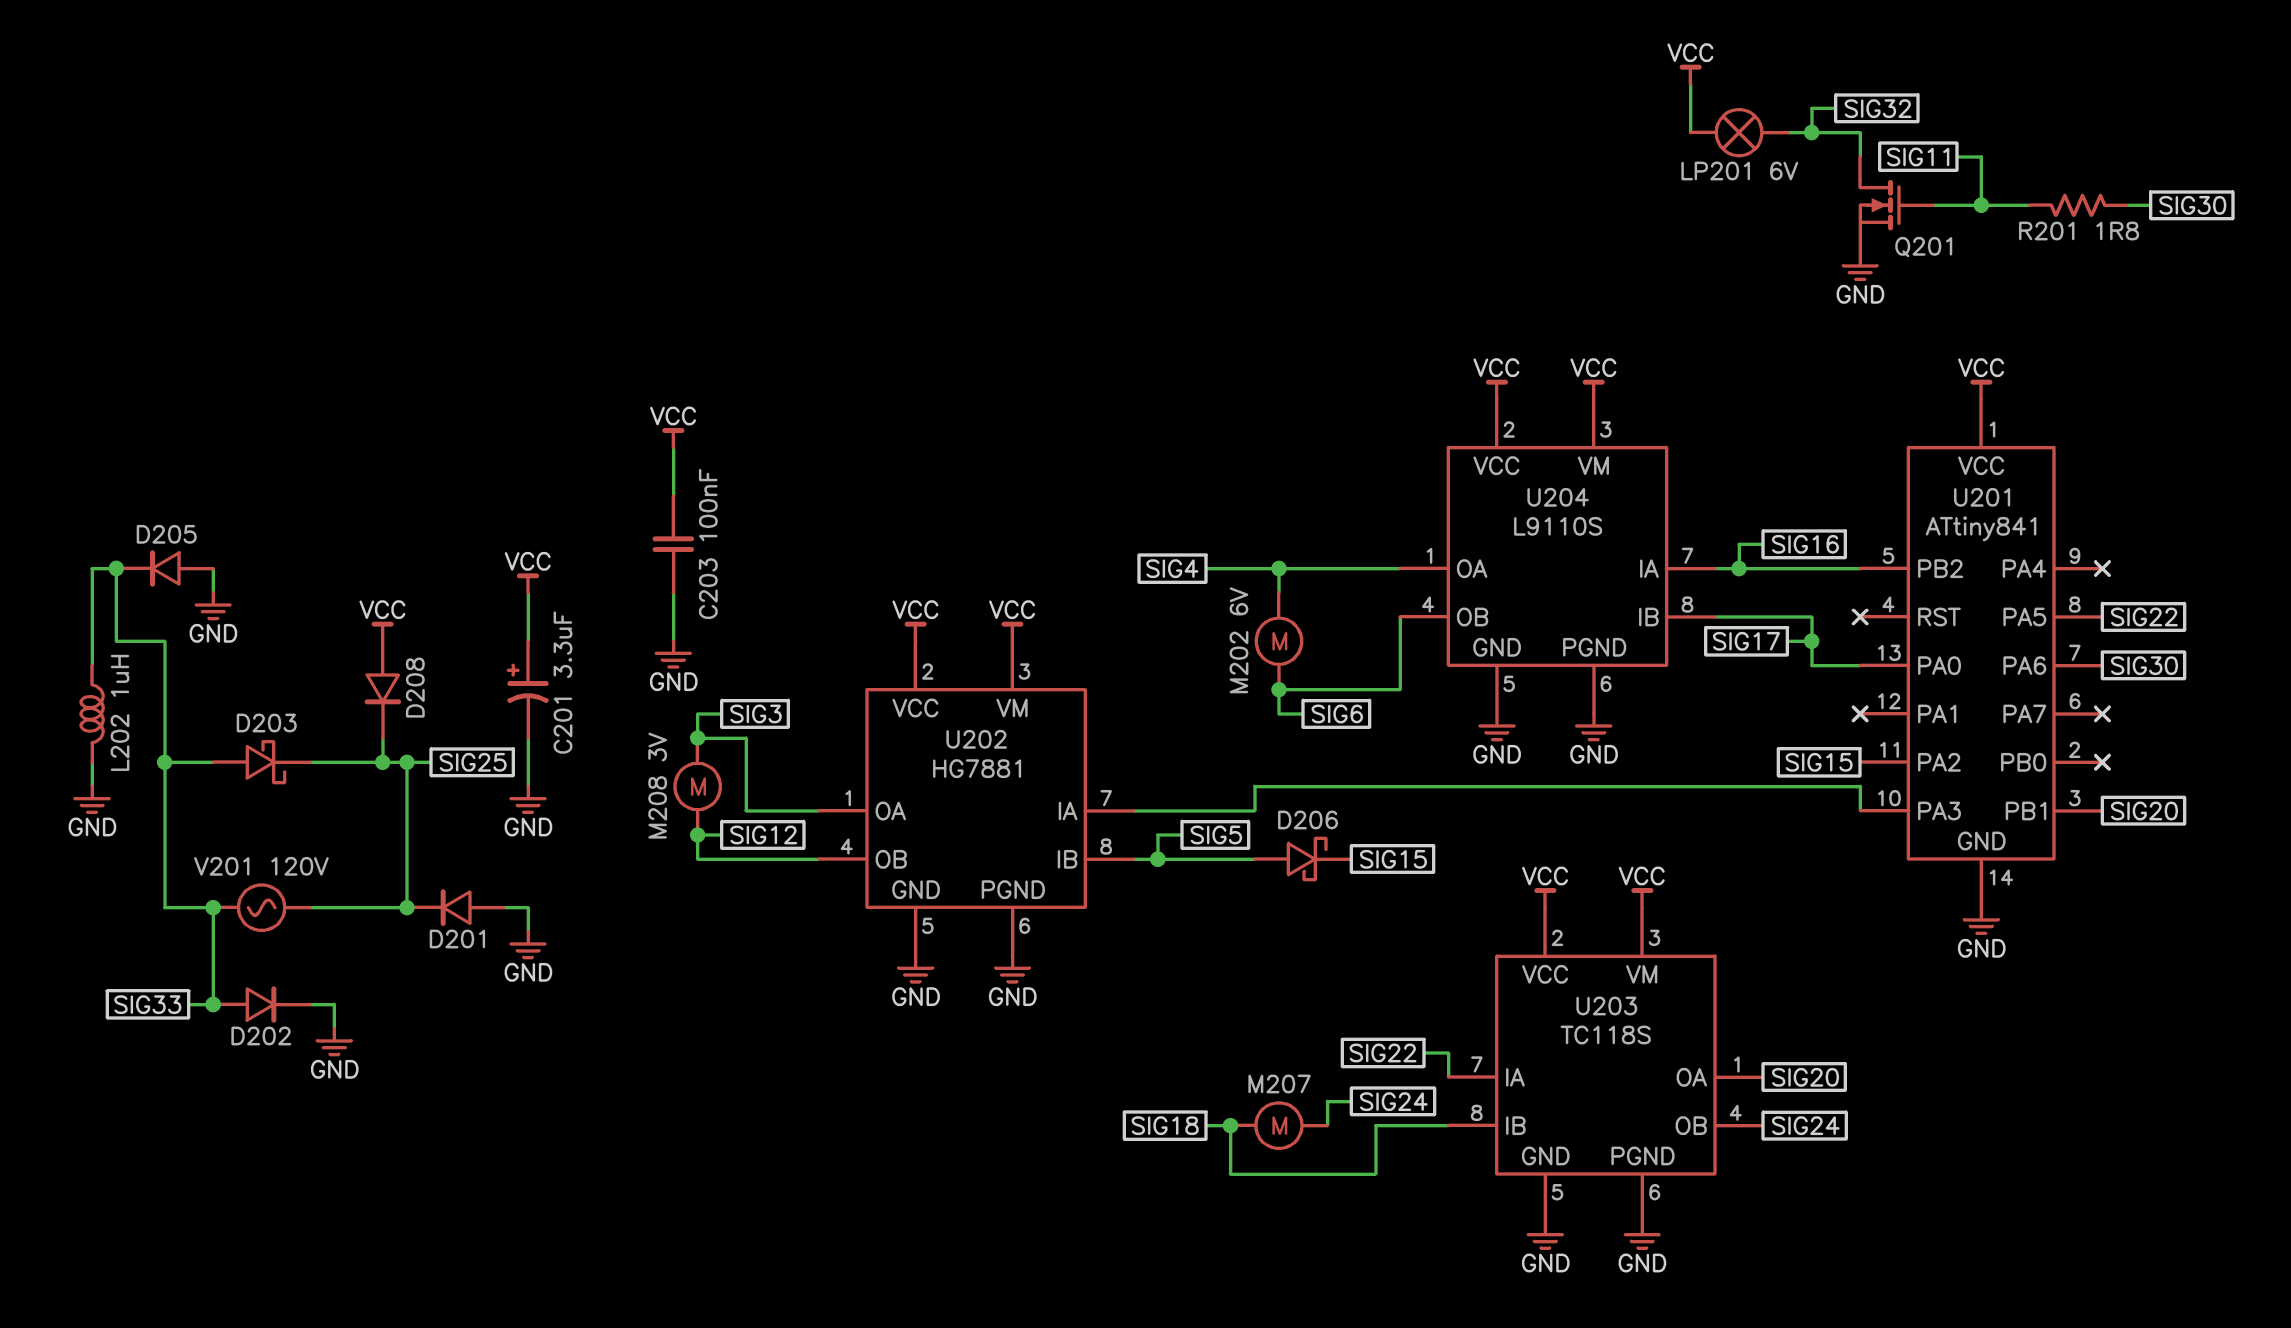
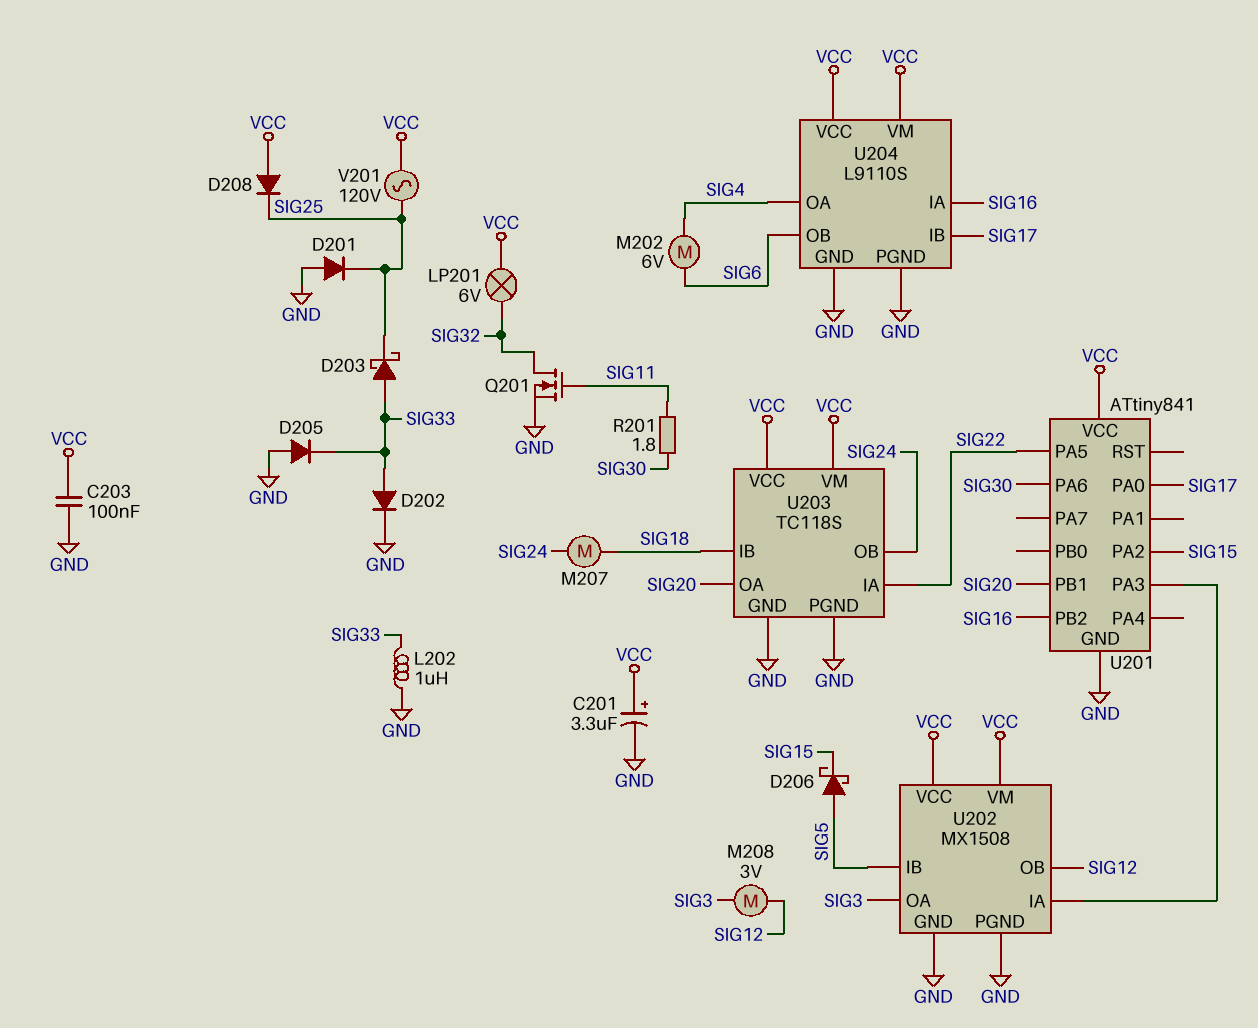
U202: HG7881 -> MX1508
V201: AC 120V (SIG25, SIG33) -> AC 120V (SIG25, VCC)

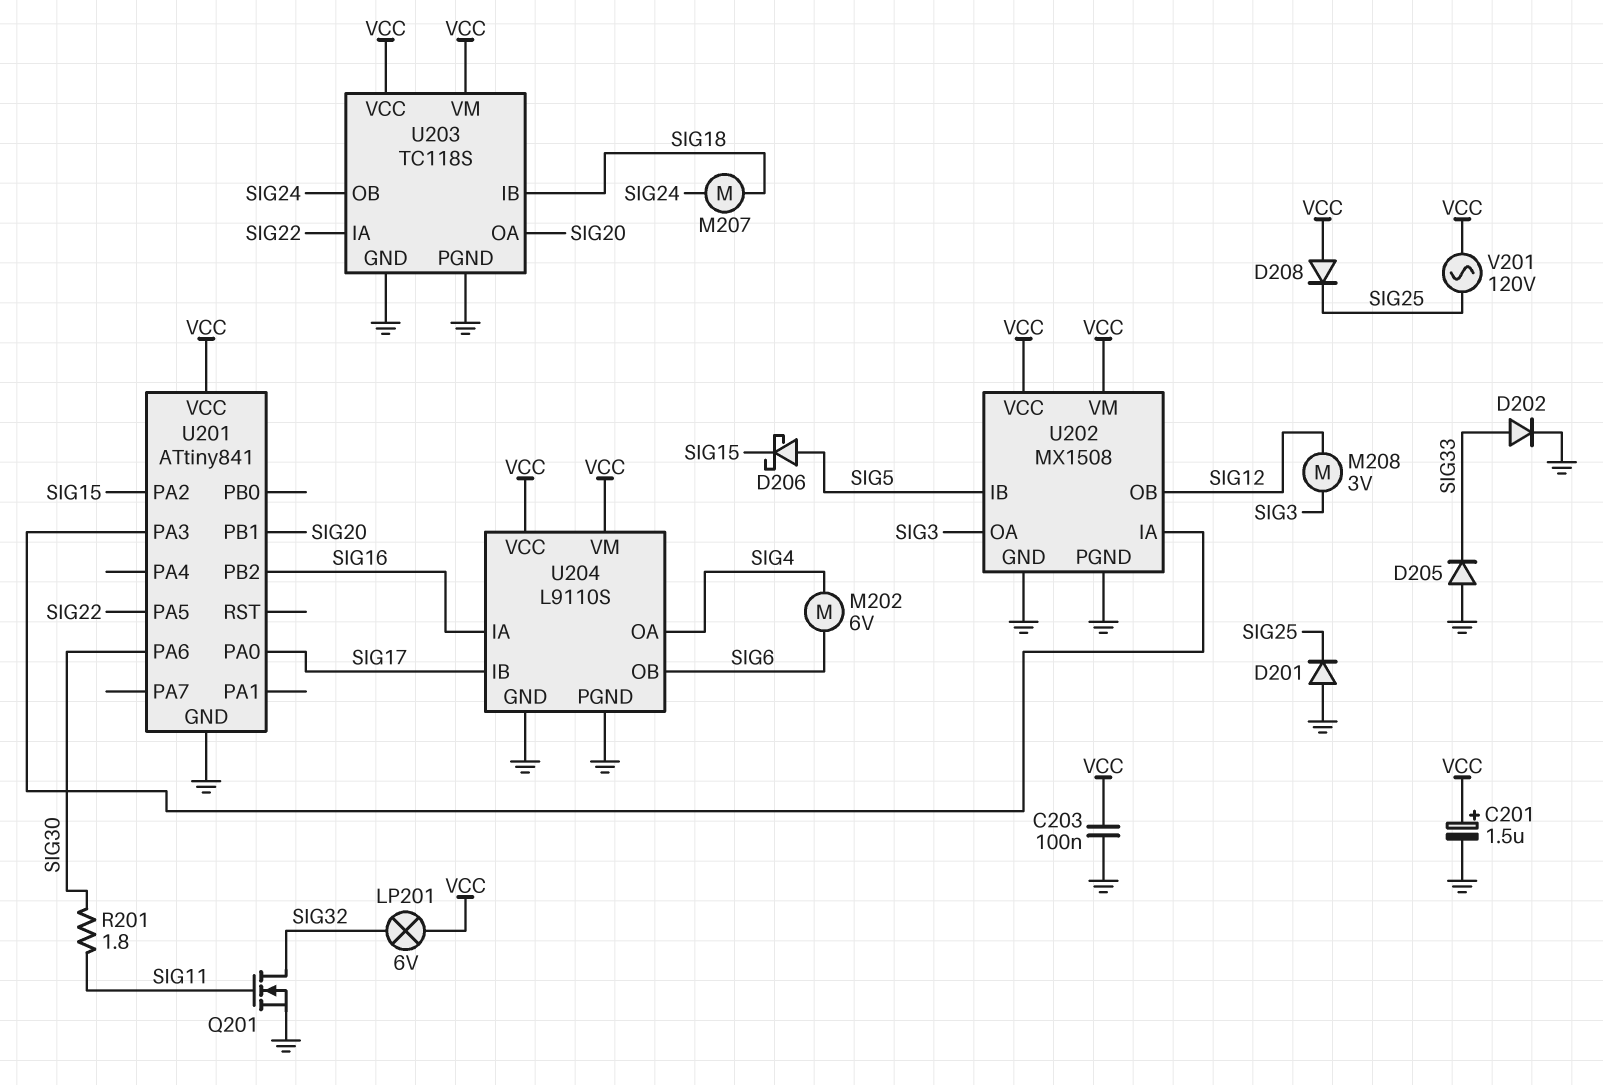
C201: 3.3uF (plus VCC, minus GND) -> 1.5uF (plus VCC, minus GND)
D203: schottky (A SIG33, K SIG25) -> none
L202: 1uH (GND, SIG33) -> none

